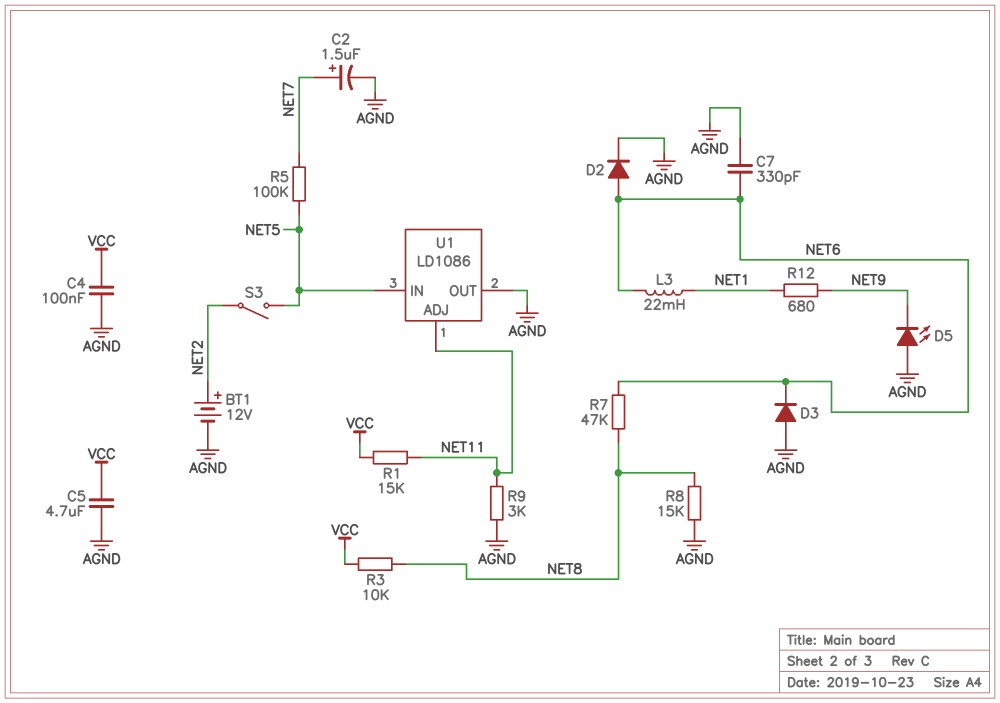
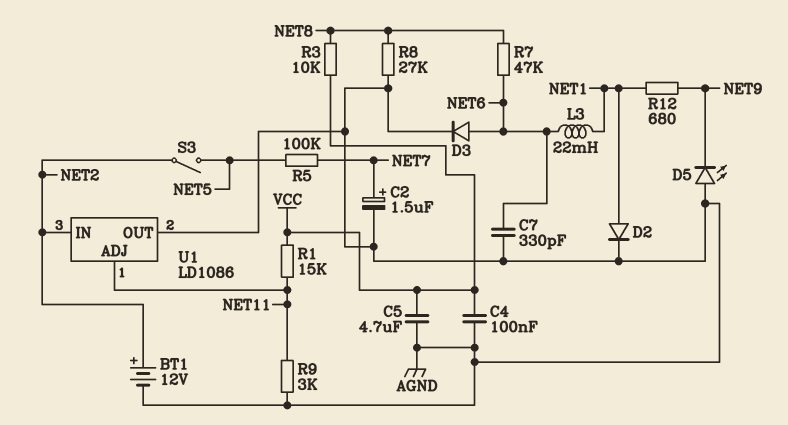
D2: diode (A NET6, K AGND) -> diode (A NET1, K AGND)
D3: diode (A AGND, K NET6) -> diode (A NET6, K AGND)
R8: 15k (AGND, NET8) -> 27k (AGND, NET8)
U1 pin IN: NET5 -> NET2

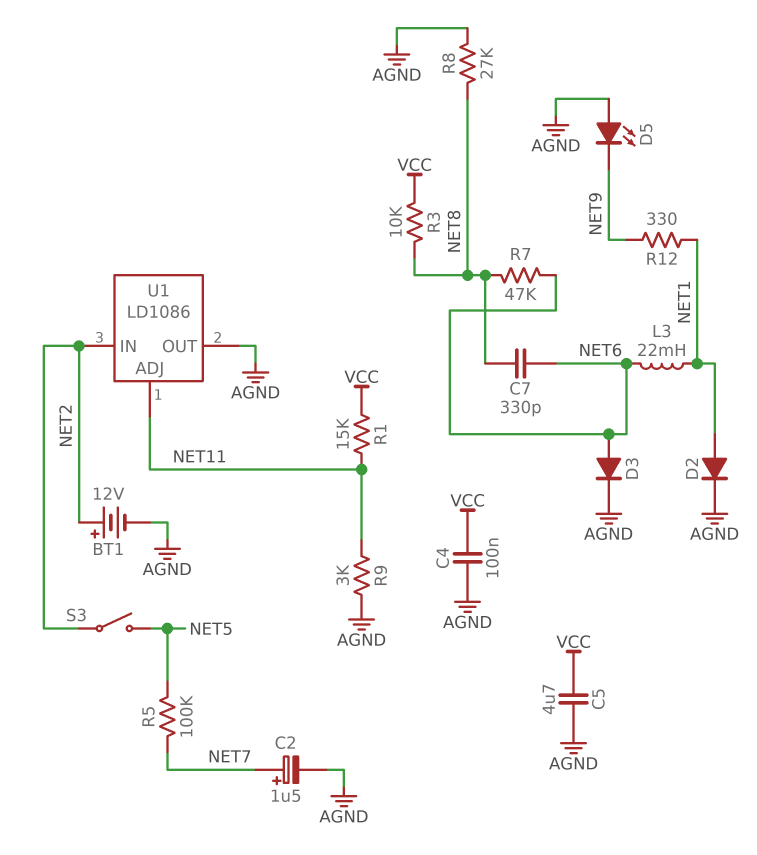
C7: 330pF (AGND, NET6) -> 330pF (NET6, NET8)
R12: 680 (NET1, NET9) -> 330 (NET1, NET9)

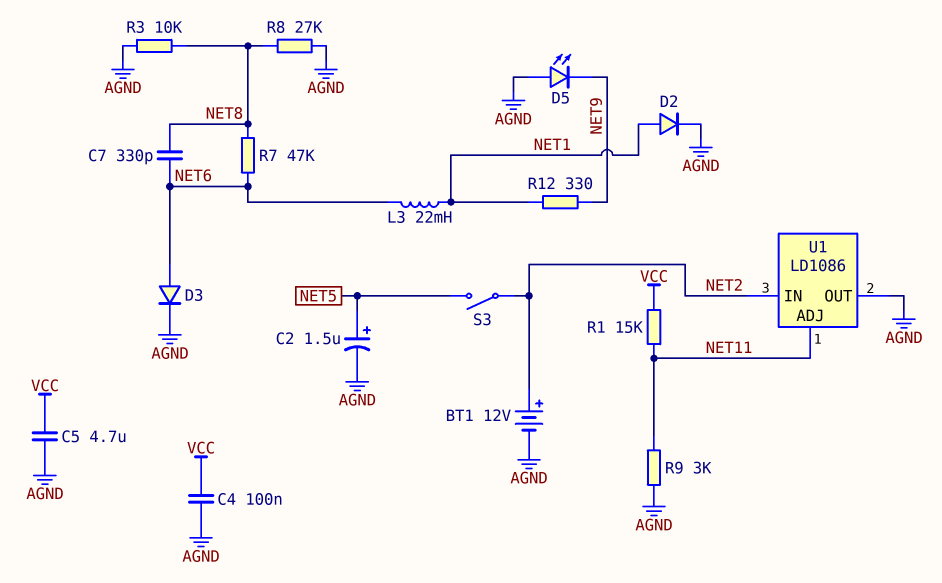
C2: 1.5uF (plus NET7, minus AGND) -> 1.5uF (plus NET5, minus AGND)
R3: 10k (NET8, VCC) -> 10k (AGND, NET8)
R5: 100k (NET5, NET7) -> none

